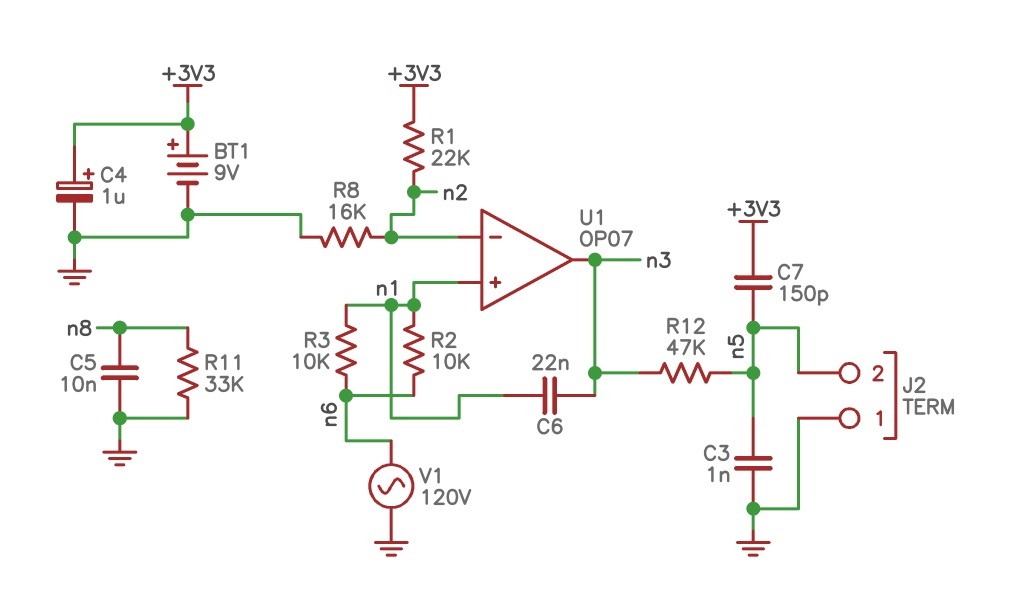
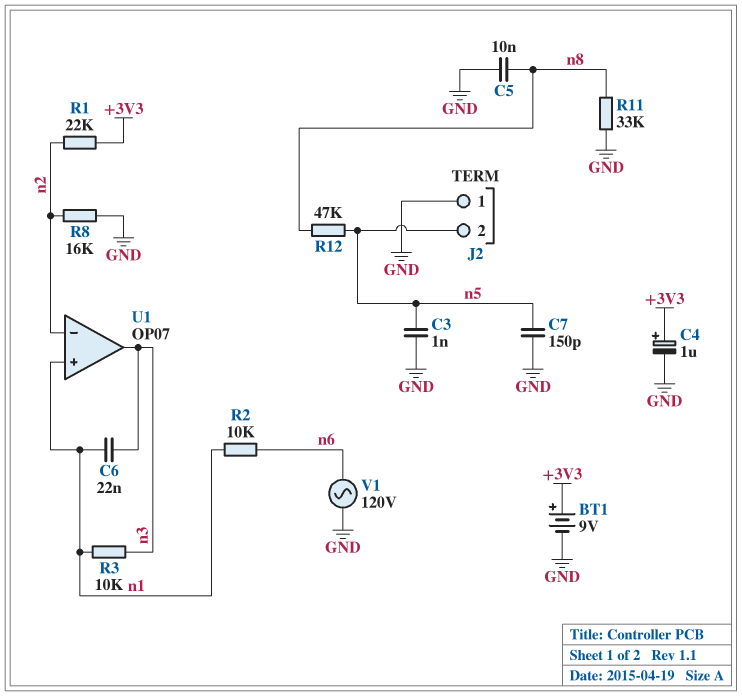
C7: 150pF (+3V3, n5) -> 150pF (GND, n5)
R3: 10k (n1, n6) -> 10k (n1, n3)
R12: 47k (n3, n5) -> 47k (n5, n8)

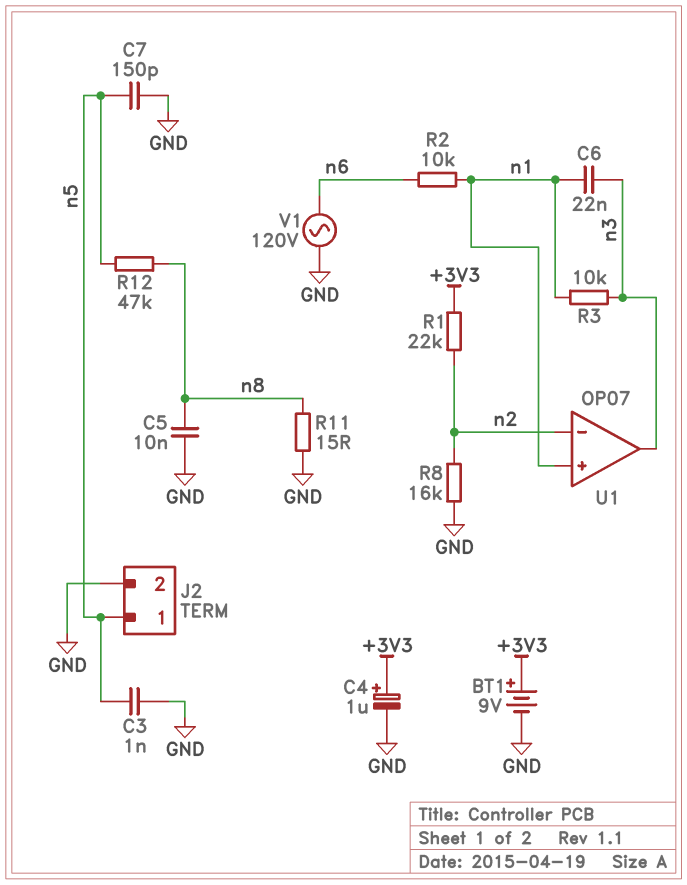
J2 pin 1: GND -> n5
J2 pin 2: n5 -> GND
R11: 33k (GND, n8) -> 15 (GND, n8)

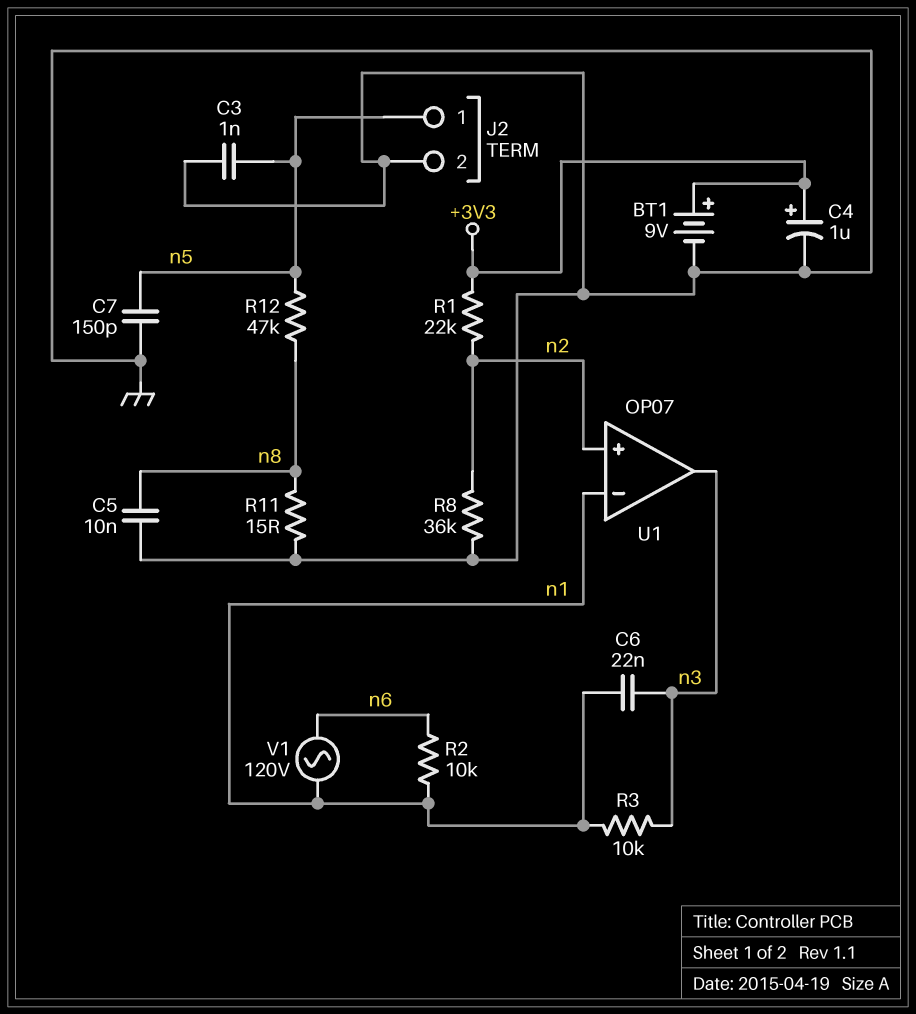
R8: 16k (GND, n2) -> 36k (GND, n2)
U1 pin in+: n1 -> n2
U1 pin in-: n2 -> n1
V1: AC 120V (GND, n6) -> AC 120V (n1, n6)

